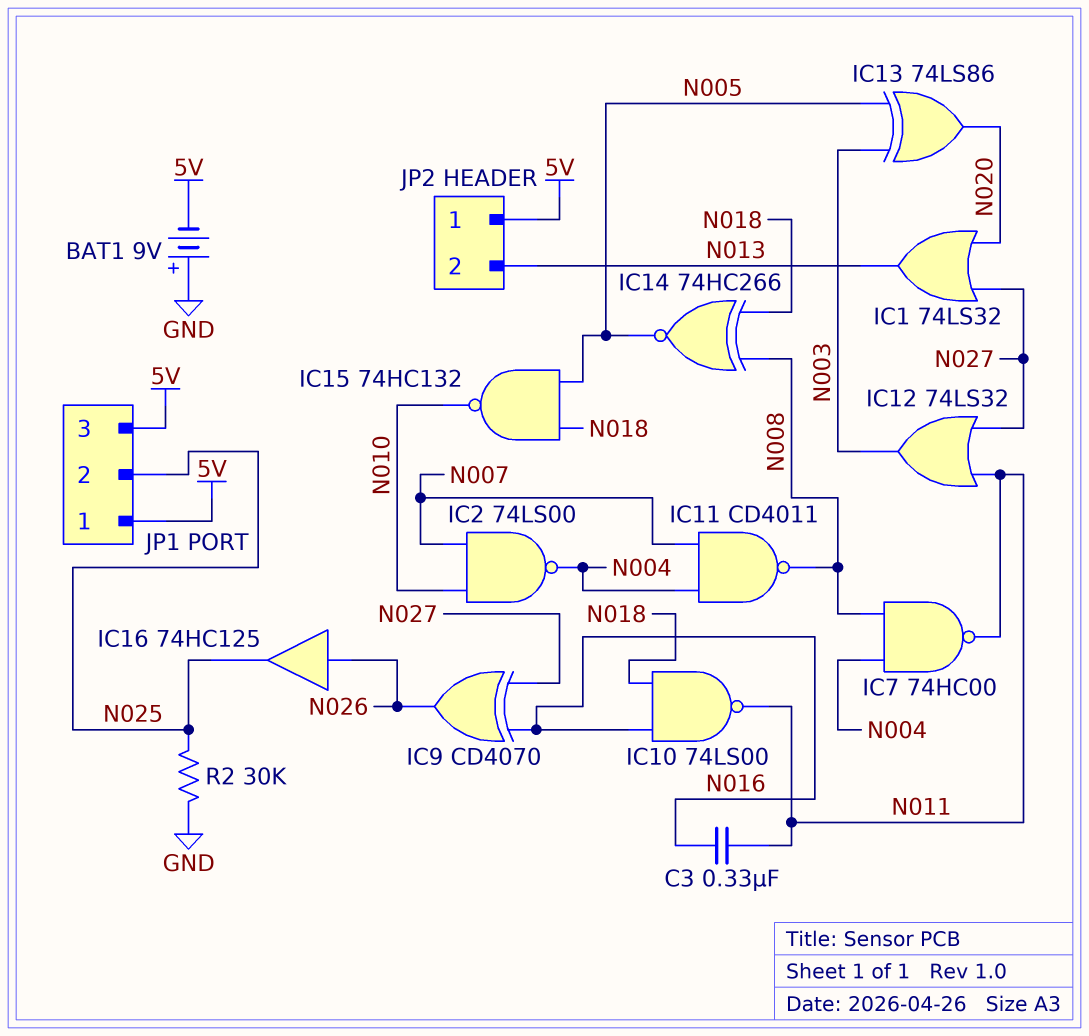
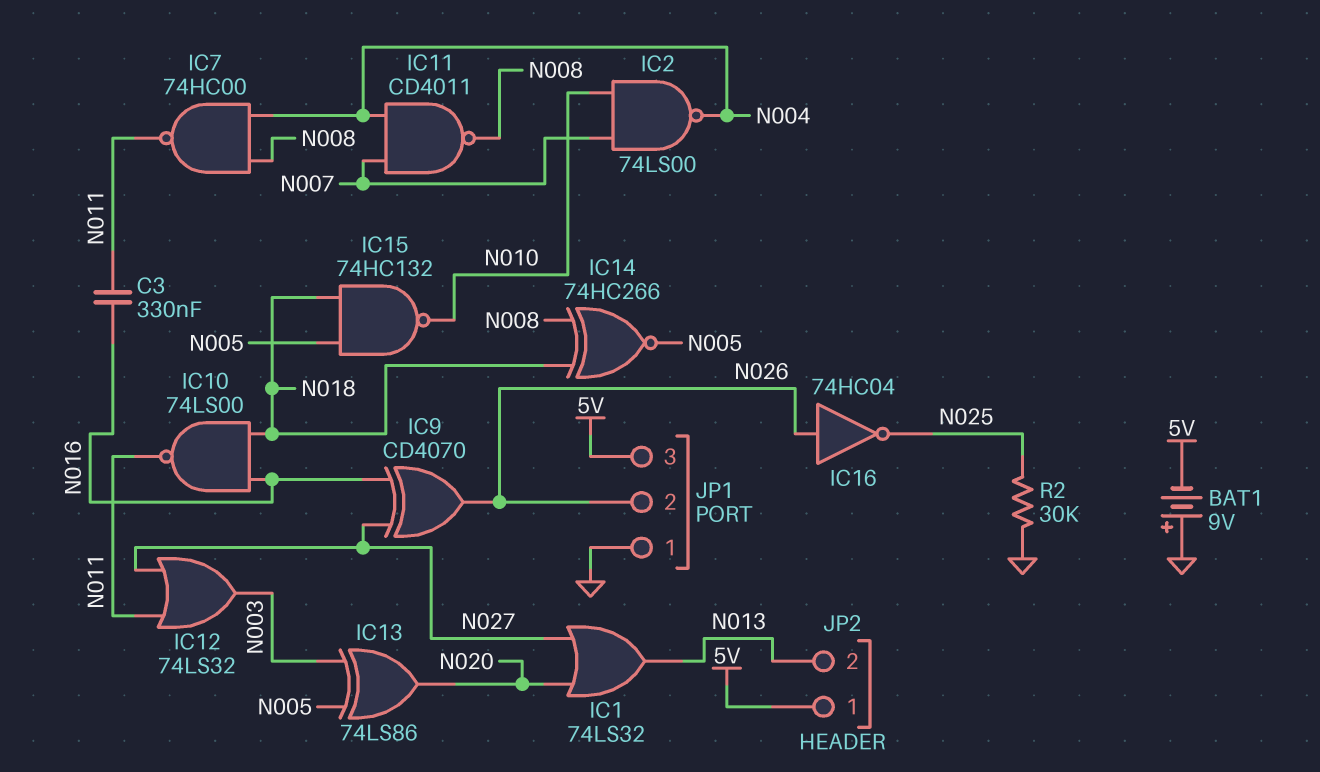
IC16: buffer 74HC125 (in N026, out N025) -> NOT 74HC04 (in N026, out N025)
JP1 pin 1: 5V -> GND
JP1 pin 2: N025 -> N026

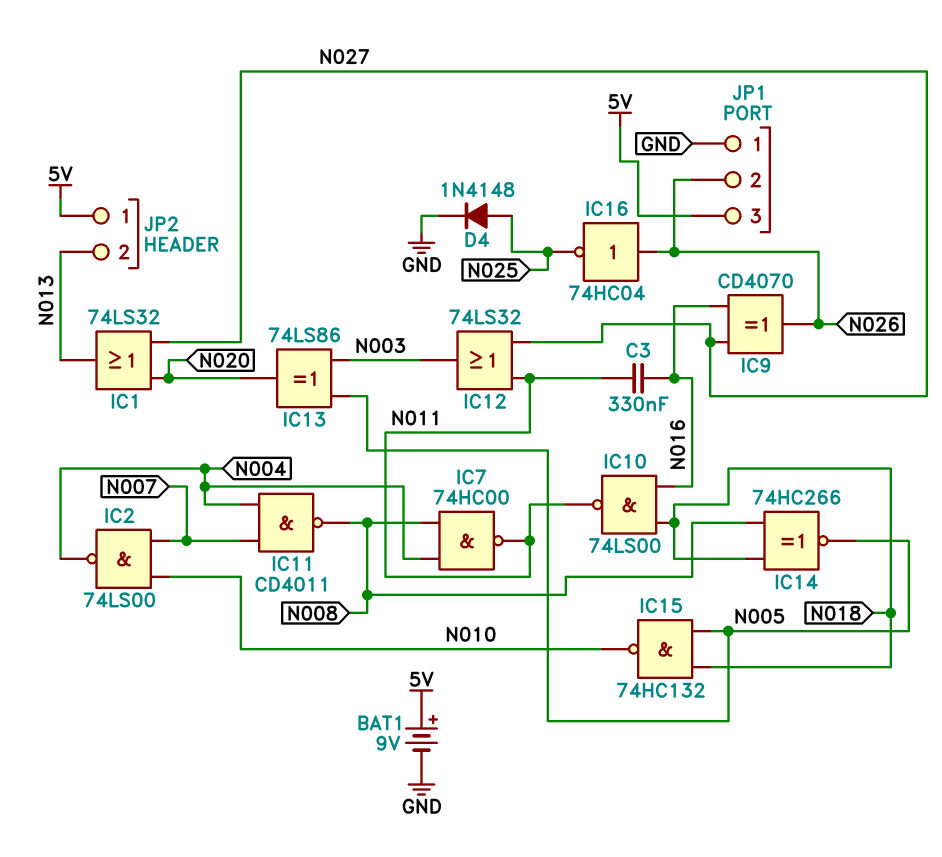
BAT1: 9V (plus GND, minus 5V) -> 9V (plus 5V, minus GND)
D4: none -> diode 1N4148 (A N025, K GND)
R2: 30k (GND, N025) -> none

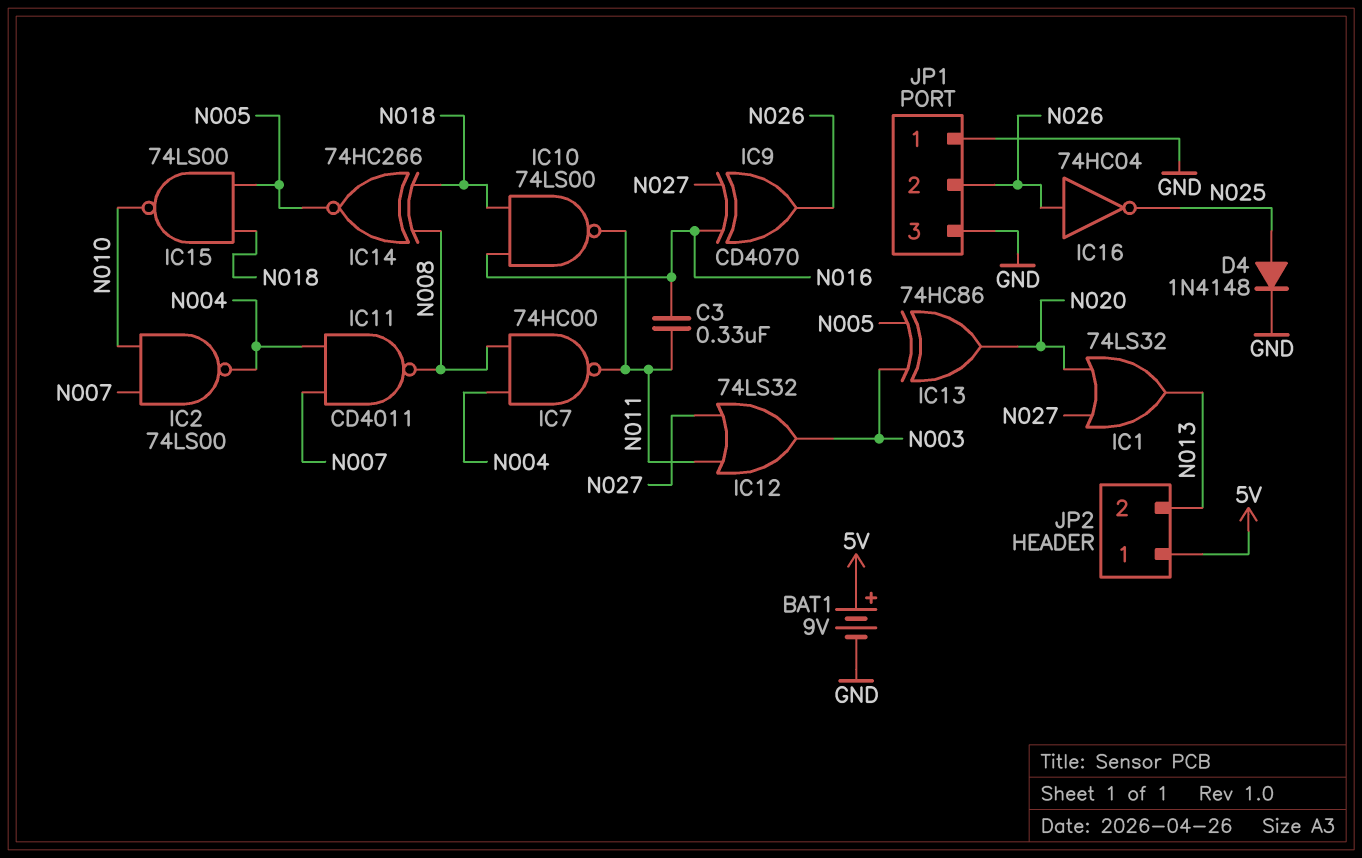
IC13: XOR 74LS86 (in N003, in N005, out N020) -> XOR 74HC86 (in N003, in N005, out N020)
IC15: NAND 74HC132 (in N005, in N018, out N010) -> NAND 74LS00 (in N005, in N018, out N010)
JP1 pin 3: 5V -> GND

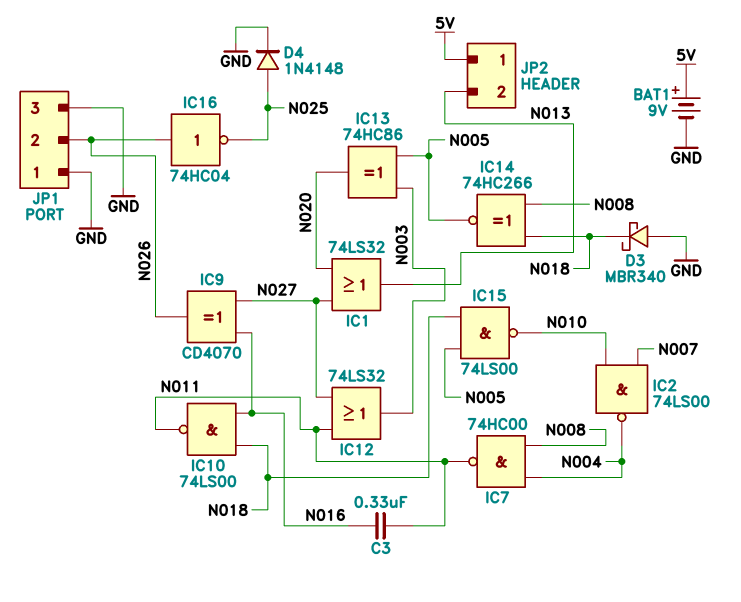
D3: none -> schottky MBR340 (A GND, K N018)
IC11: NAND CD4011 (in N004, in N007, out N008) -> none

